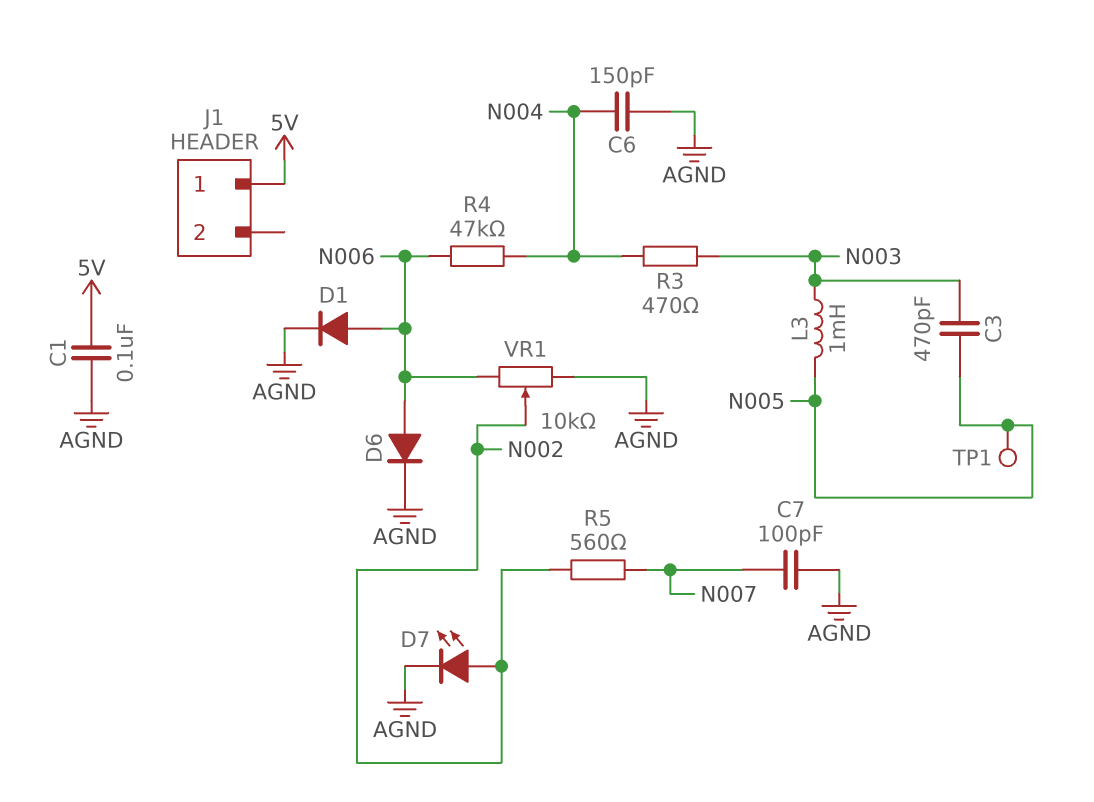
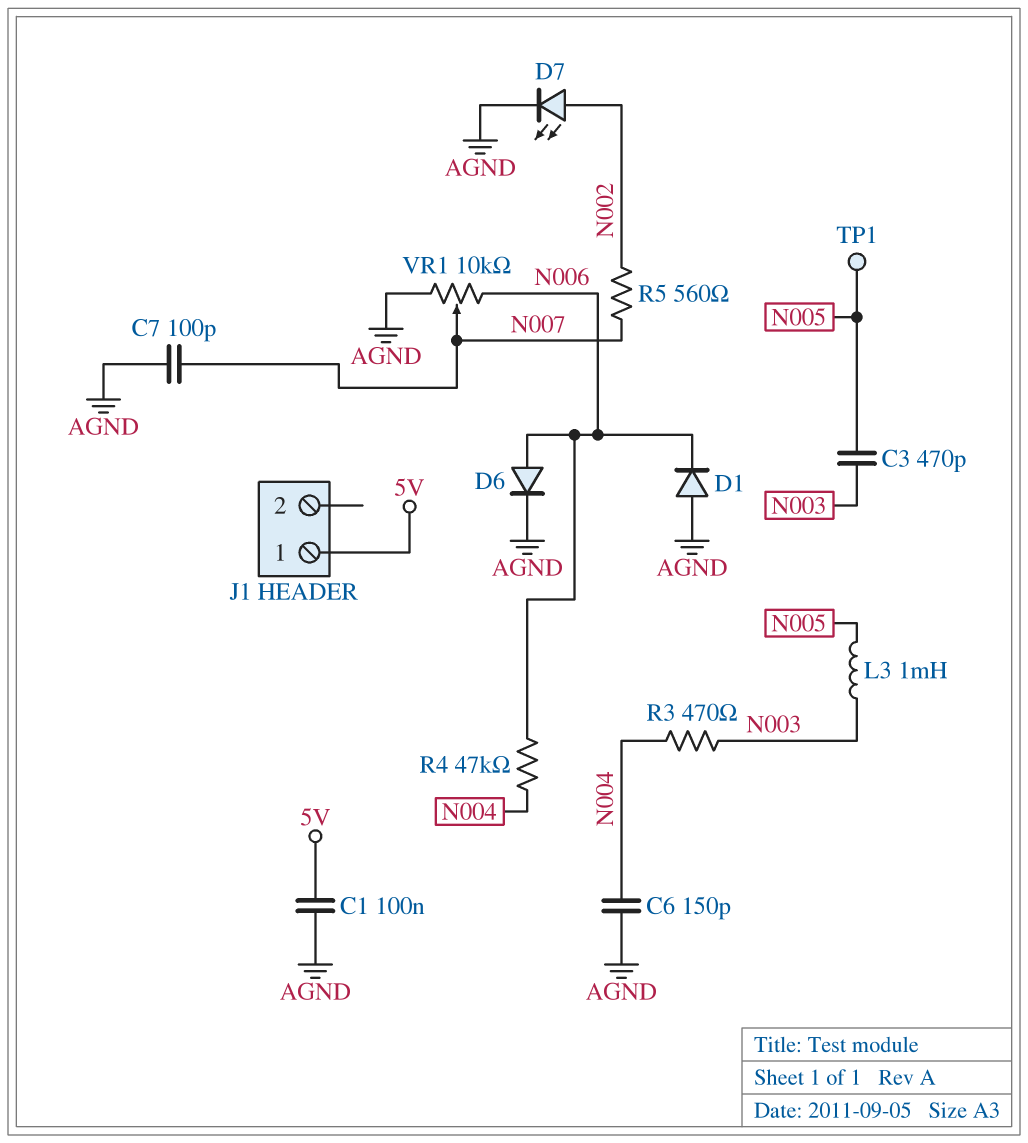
D1: diode (A N006, K AGND) -> diode (A AGND, K N006)
VR1: 10k (AGND, N006, wiper N002) -> 10k (AGND, N006, wiper N007)

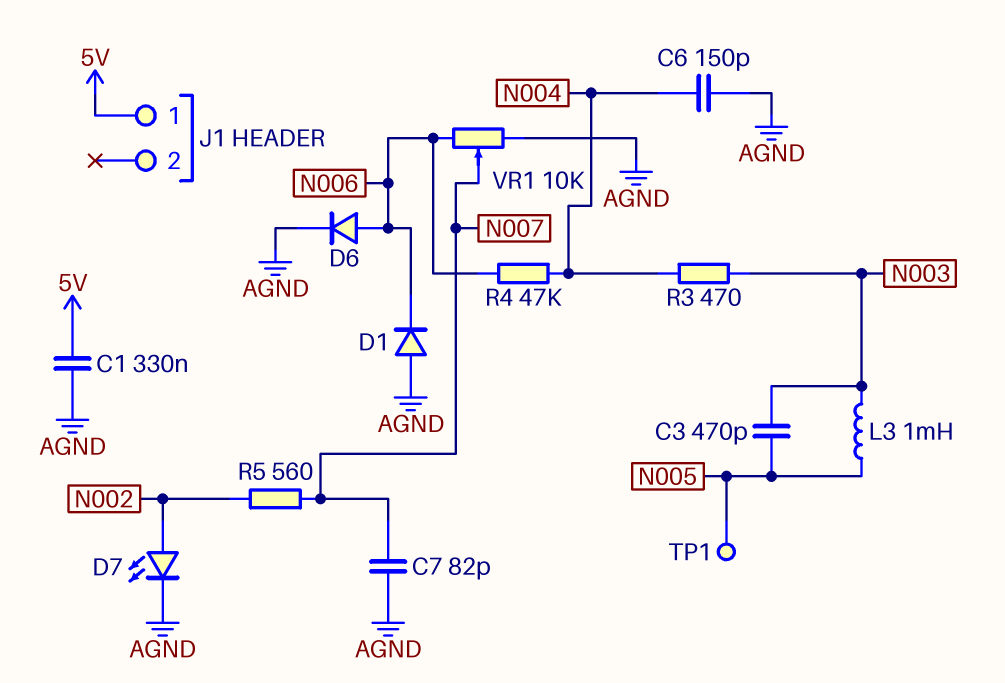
C1: 100nF (5V, AGND) -> 330nF (5V, AGND)
C7: 100pF (AGND, N007) -> 82pF (AGND, N007)

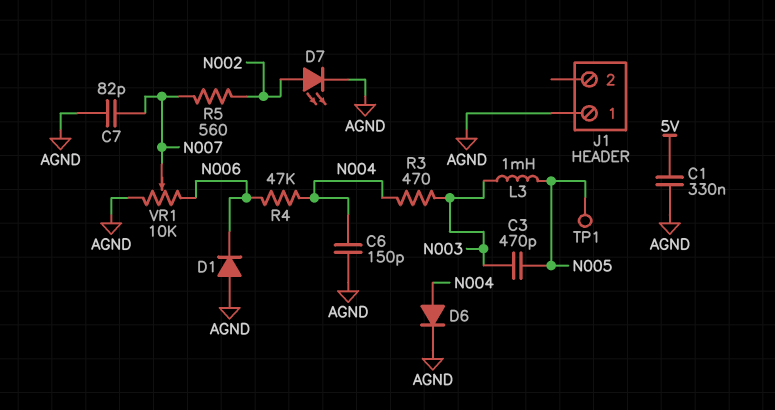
D6: diode (A N006, K AGND) -> diode (A N004, K AGND)
J1 pin 1: 5V -> AGND

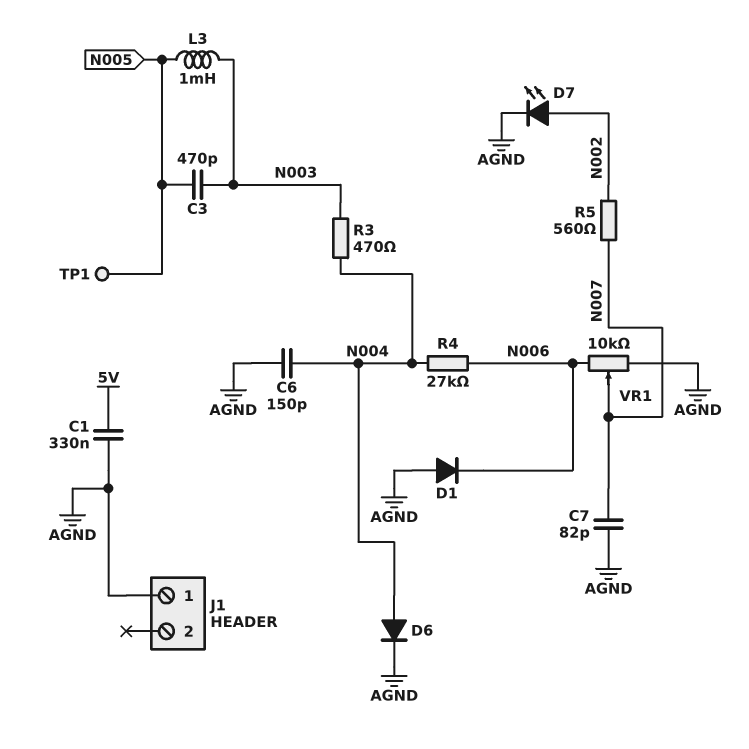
R4: 47k (N004, N006) -> 27k (N004, N006)

